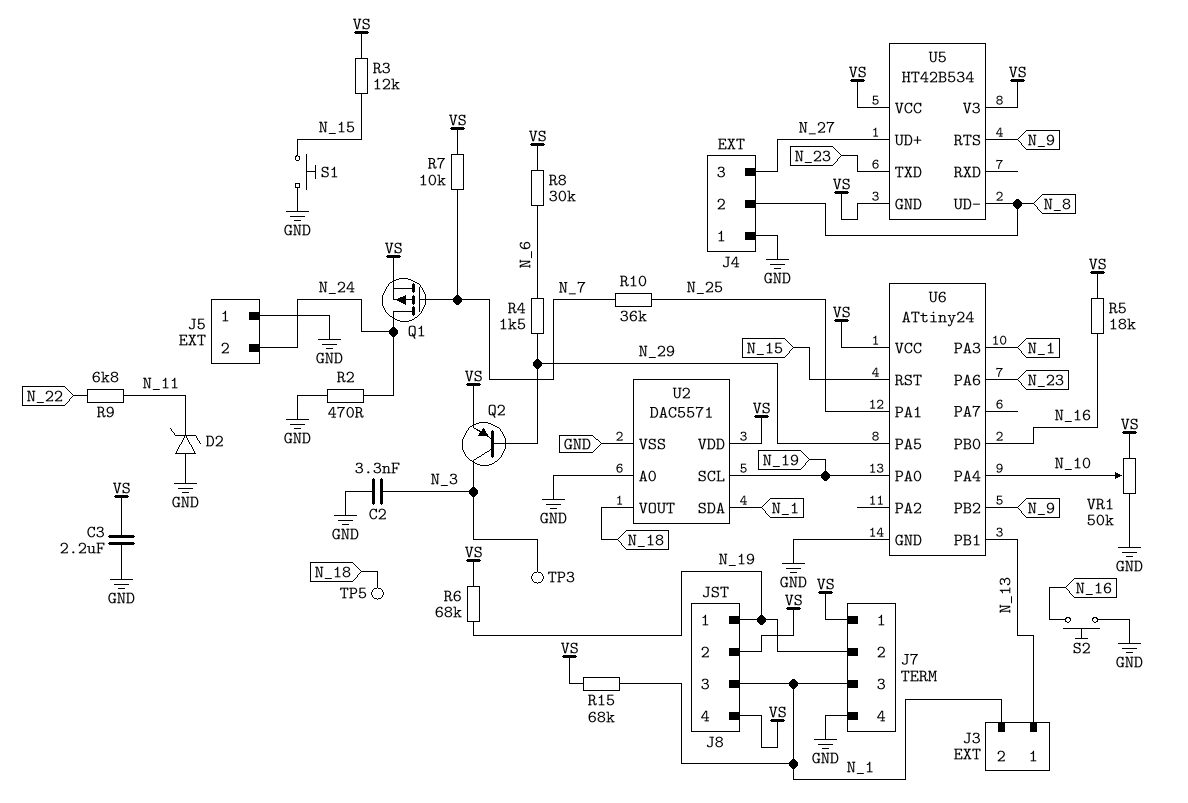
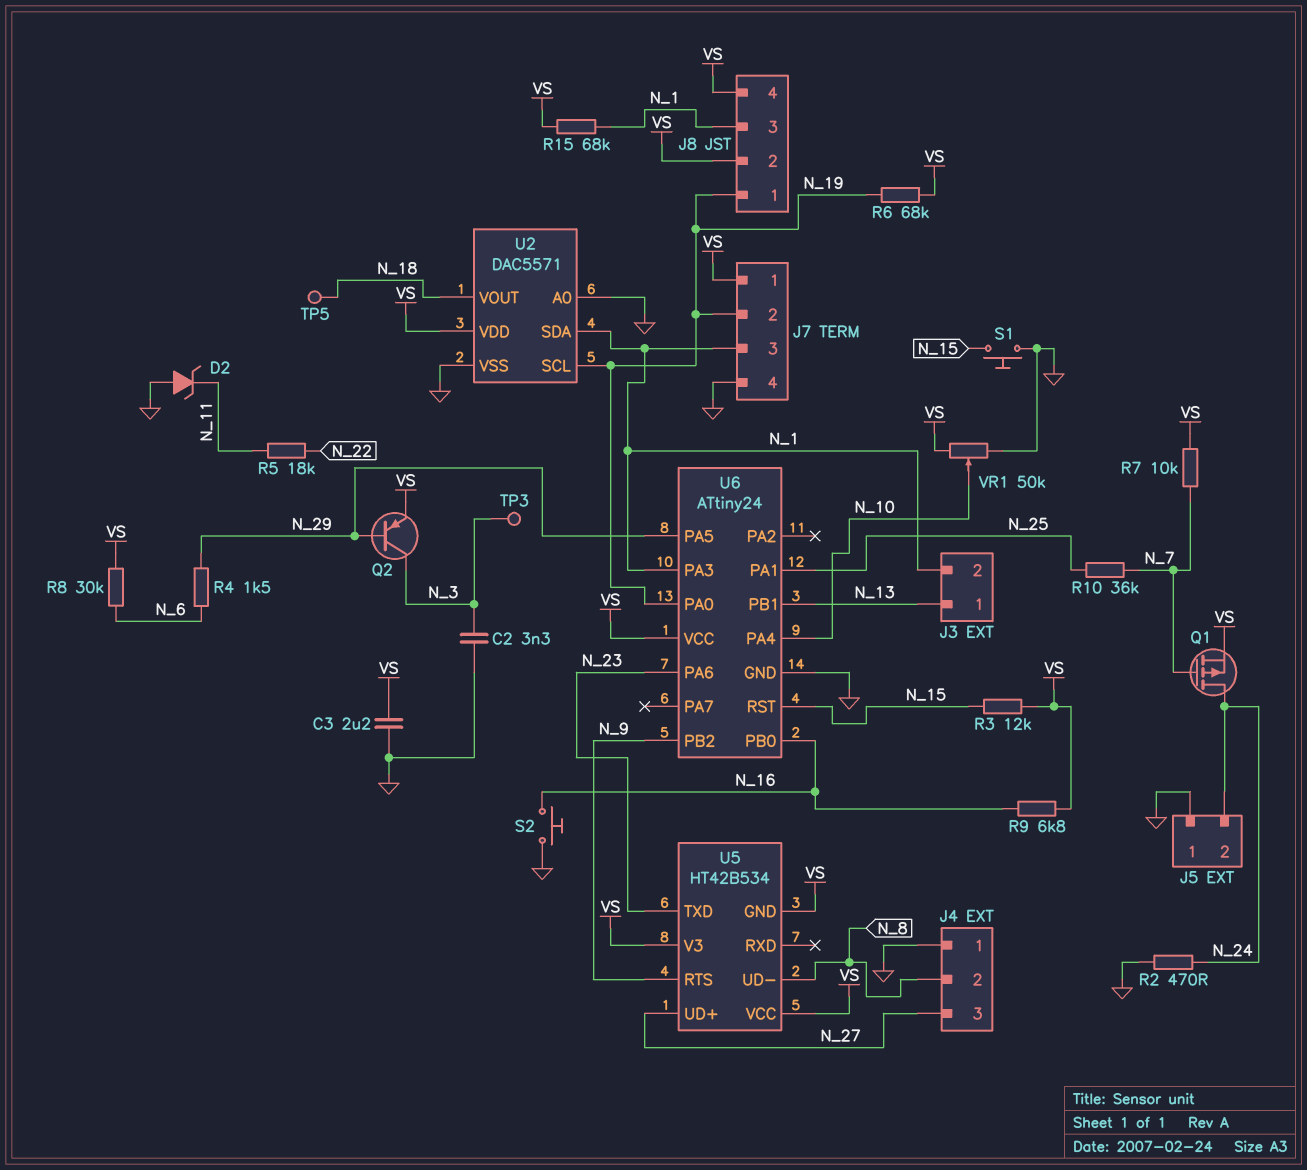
R5: 18k (N_16, VS) -> 18k (N_11, N_22)
R9: 6.8k (N_11, N_22) -> 6.8k (N_16, VS)

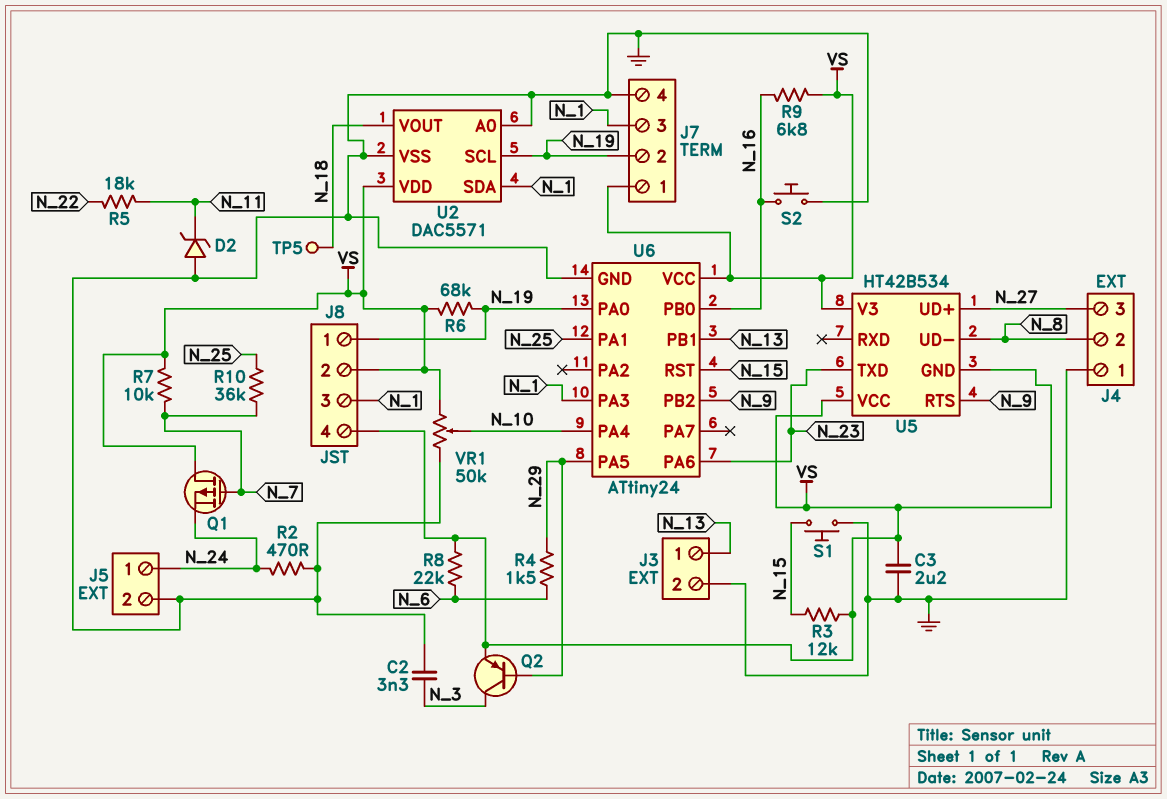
J3 pin 2: N_1 -> GND
J5 pin 1: GND -> N_24
J5 pin 2: N_24 -> GND
Q1: PMOS (G N_7, D N_24, S VS) -> PMOS (G N_7, D VS, S N_24)
R8: 30k (N_6, VS) -> 22k (N_6, VS)
R15: 68k (N_1, VS) -> none
TP3: test point (N_3) -> none

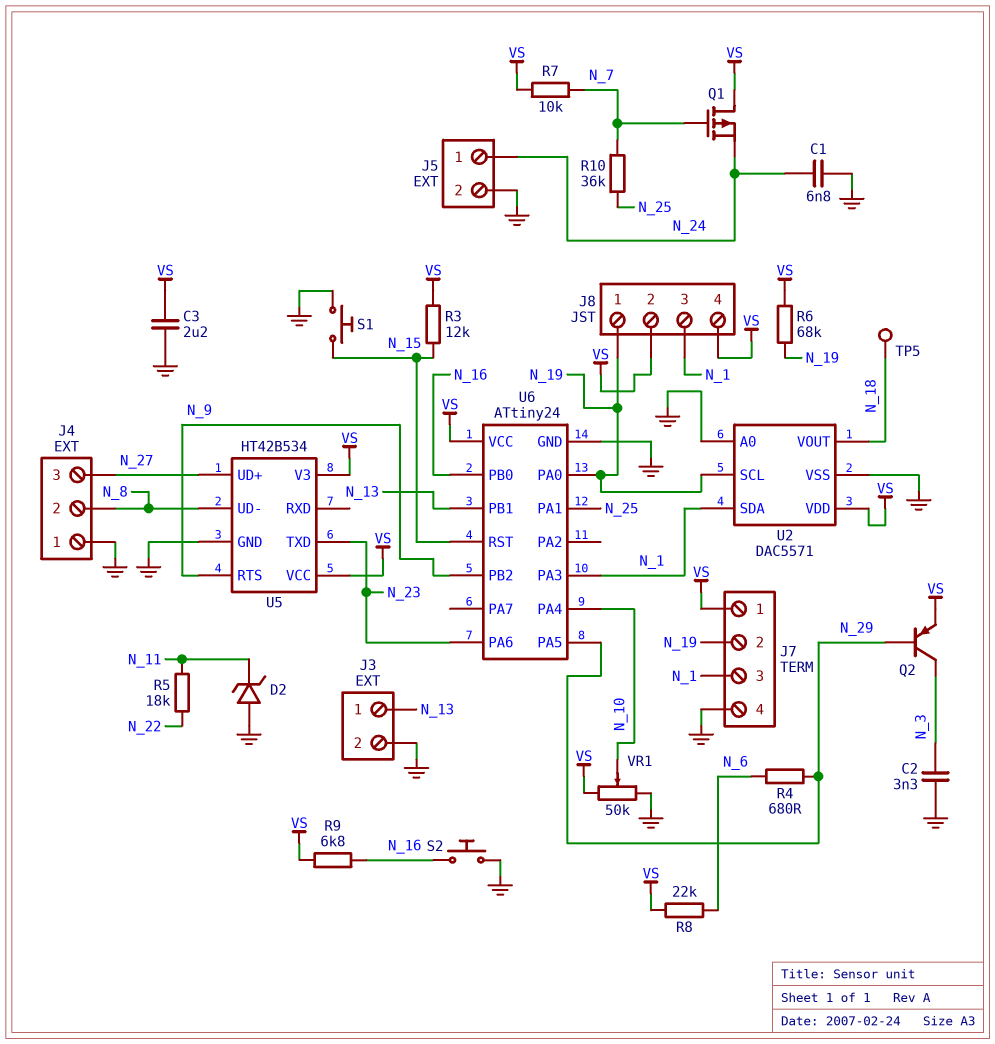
C1: none -> 6.8nF (GND, N_24)
R2: 470 (GND, N_24) -> none
R4: 1.5k (N_6, N_29) -> 680 (N_6, N_29)
U5 pin GND: VS -> GND

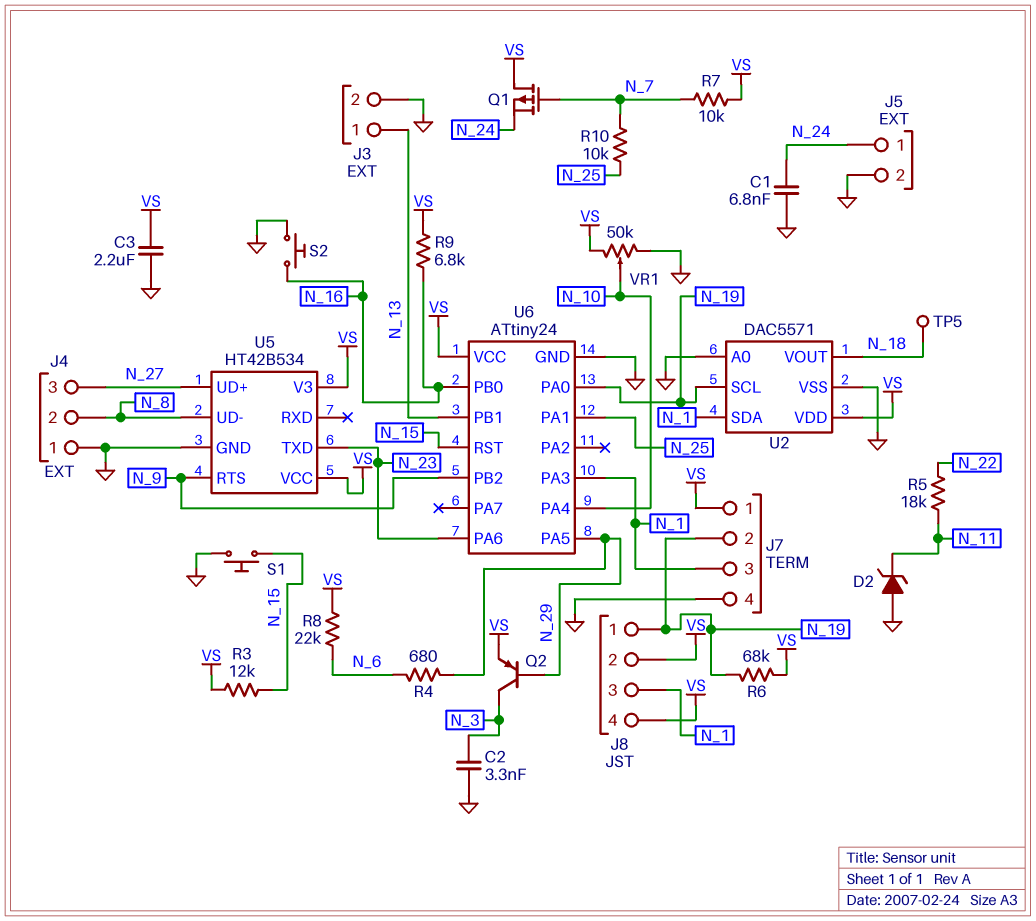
R10: 36k (N_7, N_25) -> 10k (N_7, N_25)

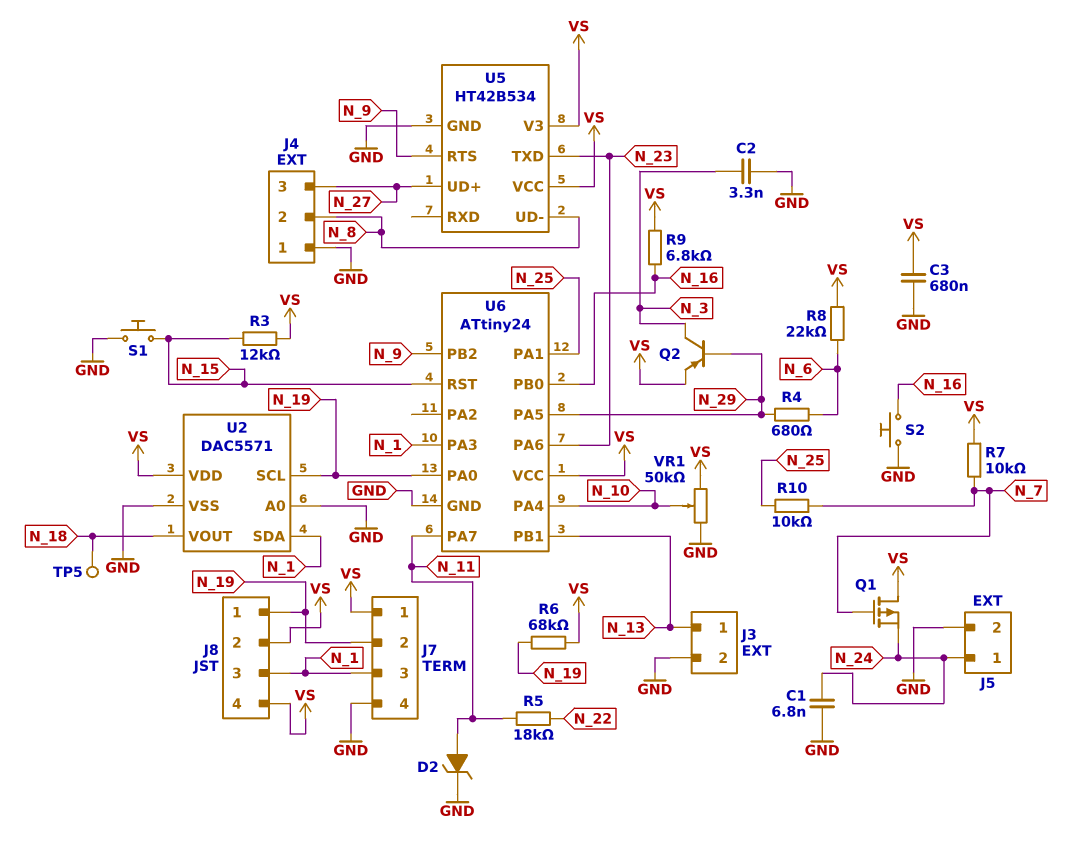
C3: 2.2uF (GND, VS) -> 680nF (GND, VS)
D2: zener (A GND, K N_11) -> zener (A N_11, K GND)
U6 pin PA7: none -> N_11

